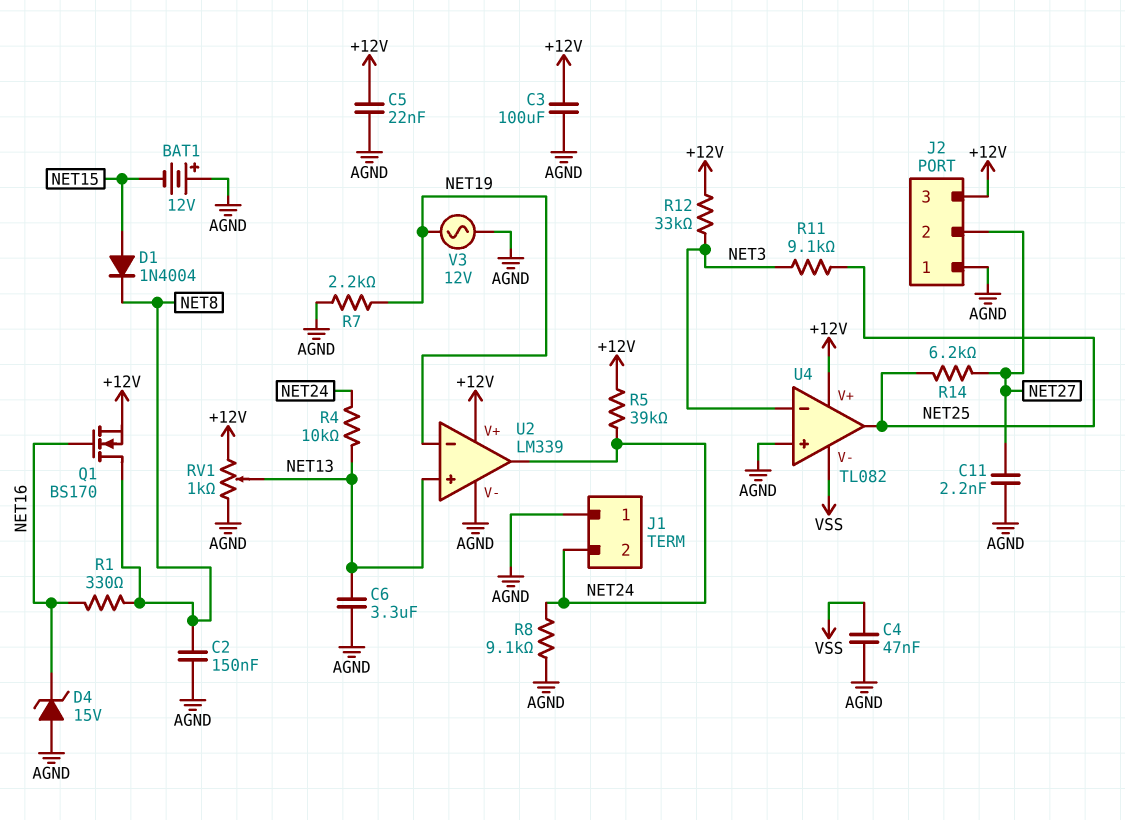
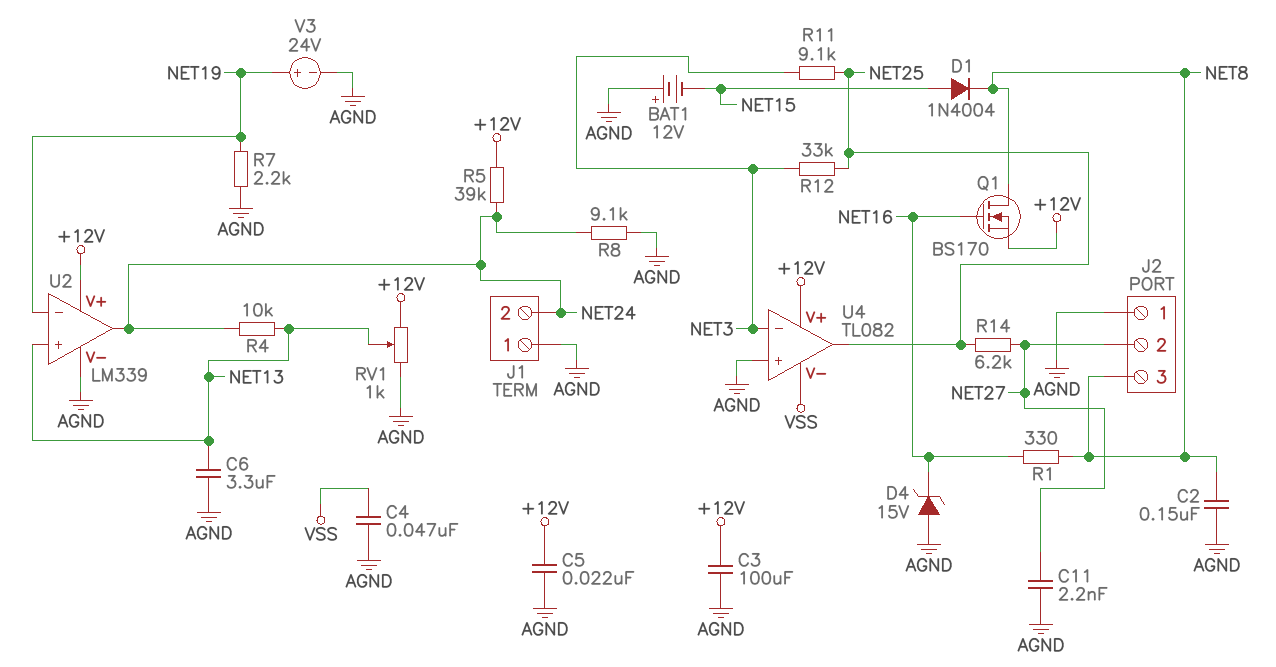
J2 pin 3: +12V -> NET8
R12: 33k (+12V, NET3) -> 33k (NET3, NET25)
V3: AC 12V (AGND, NET19) -> 24V (plus NET19, minus AGND)

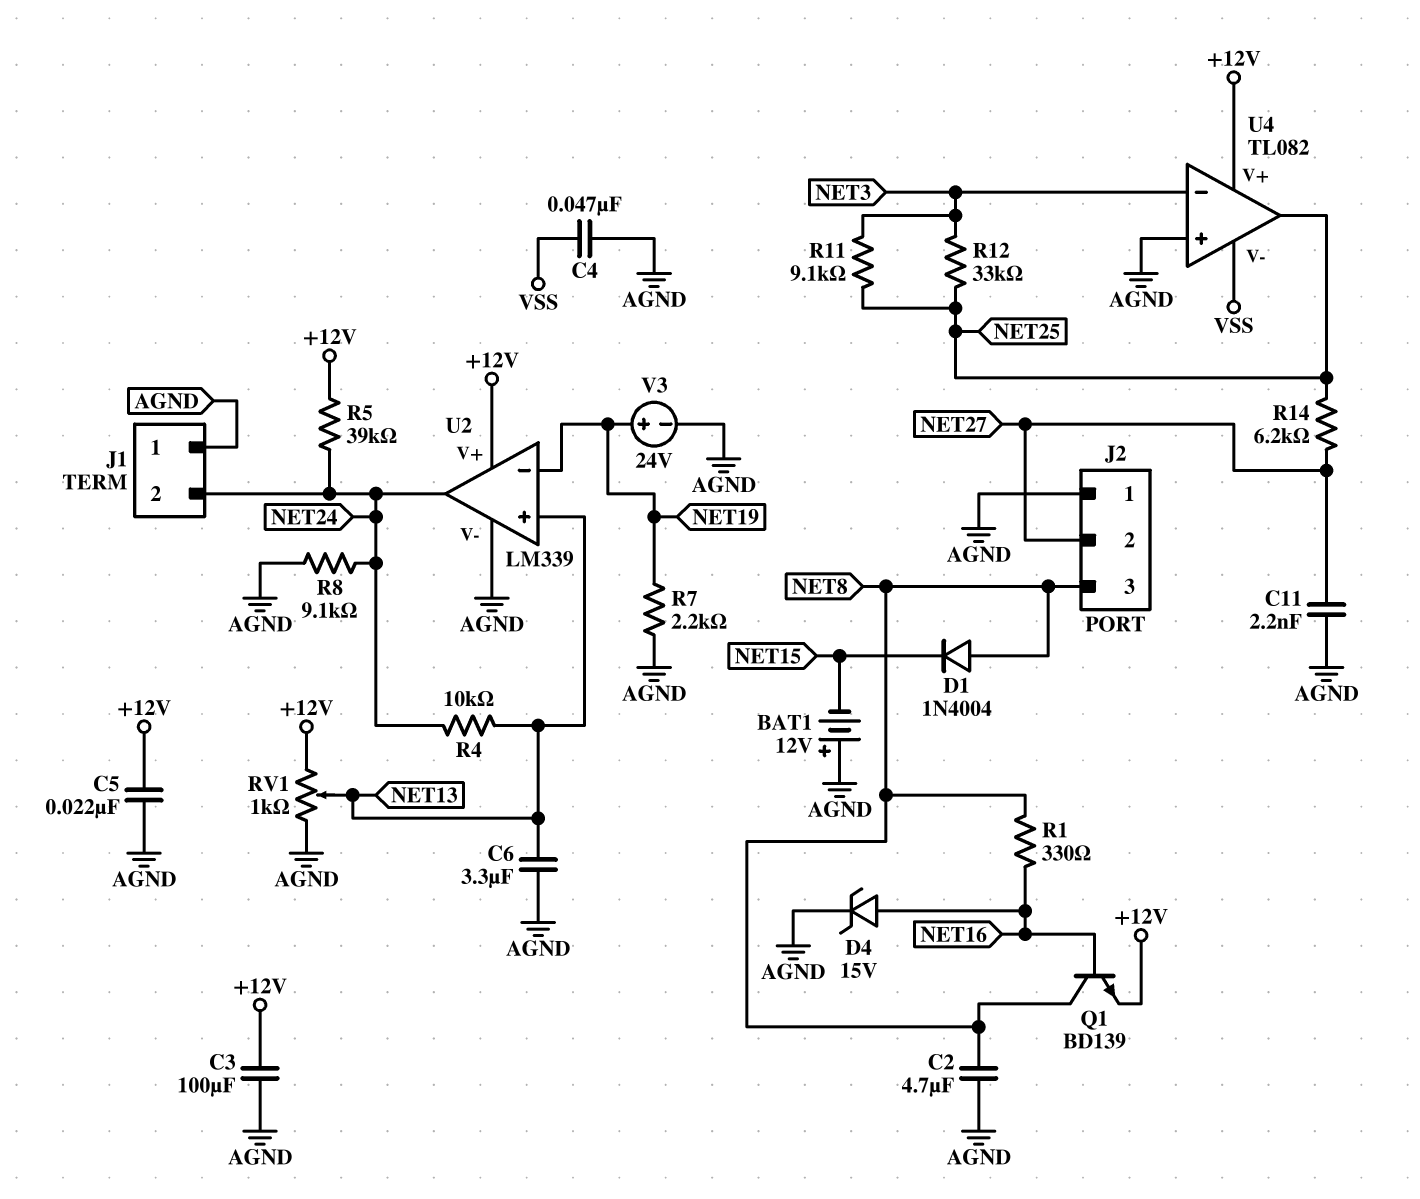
C2: 150nF (AGND, NET8) -> 4.7uF (AGND, NET8)
D1: diode 1N4004 (A NET15, K NET8) -> diode 1N4004 (A NET8, K NET15)
D4: zener 15V (A AGND, K NET16) -> zener 15V (A NET16, K AGND)
Q1: NMOS BS170 (G NET16, D NET8, S +12V) -> NPN BD139 (B NET16, C NET8, E +12V)

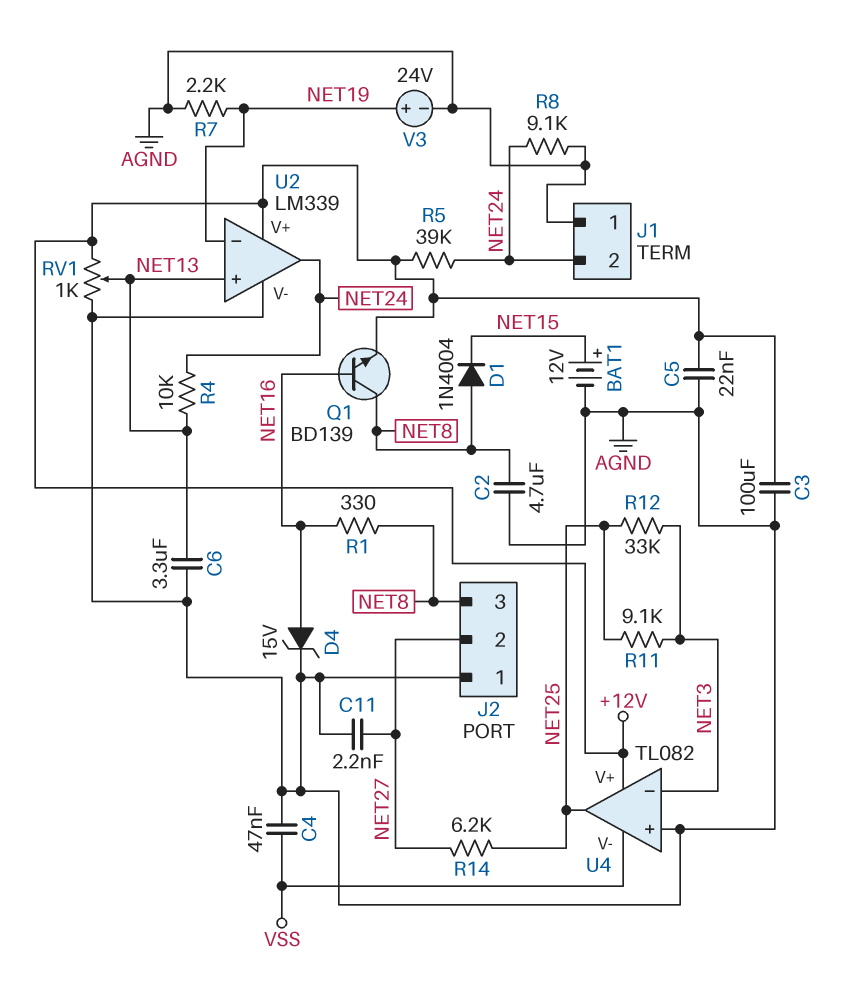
BAT1: 12V (plus AGND, minus NET15) -> 12V (plus NET15, minus AGND)

